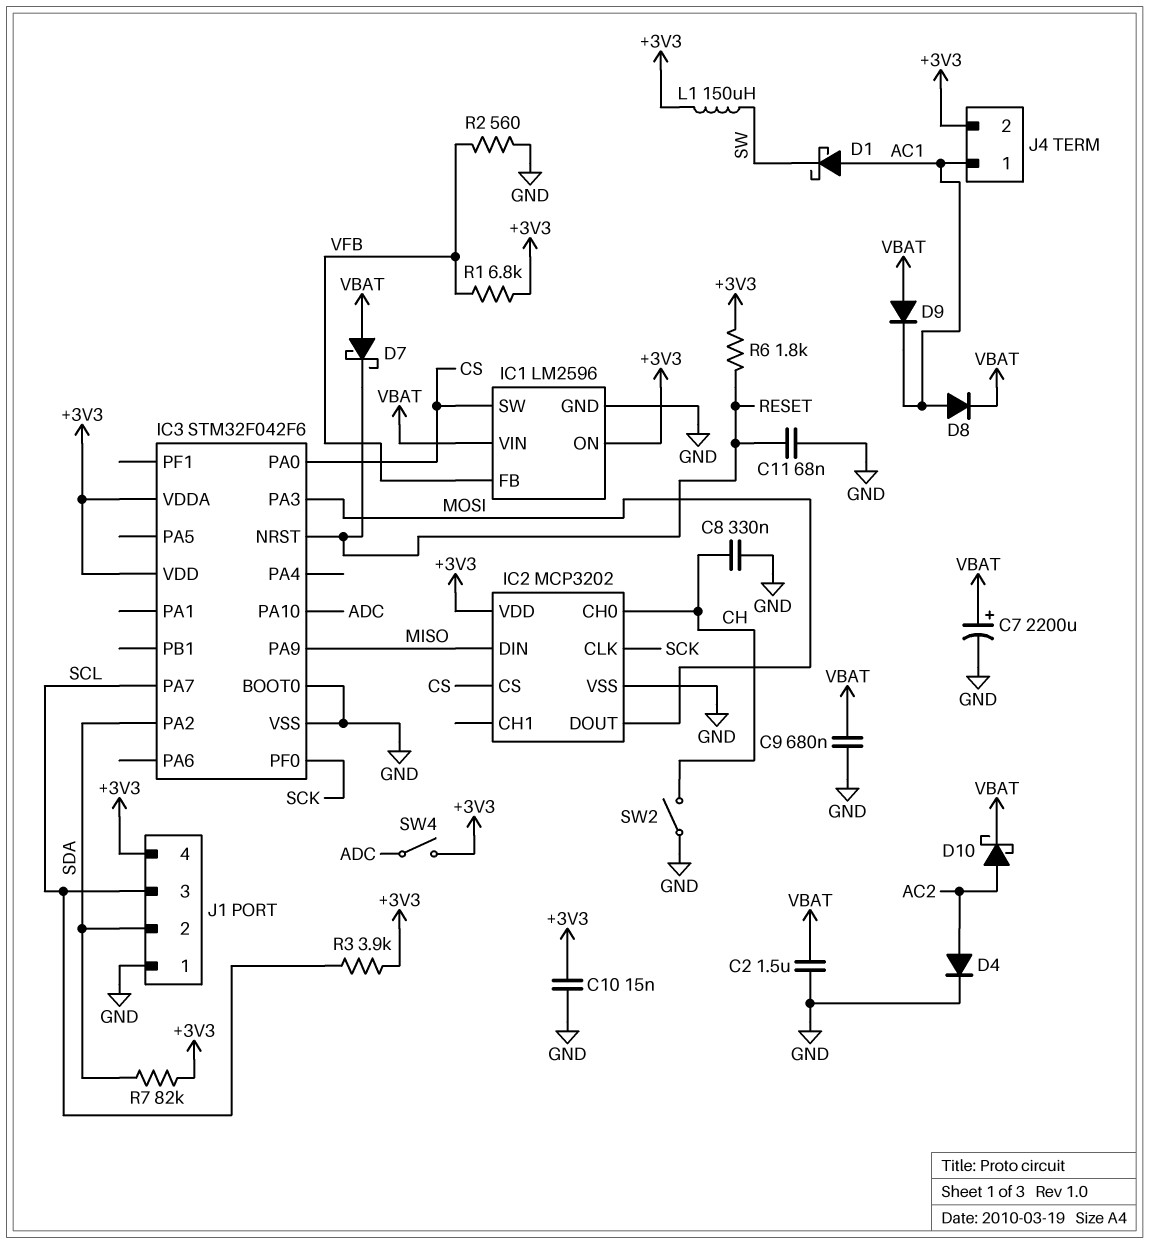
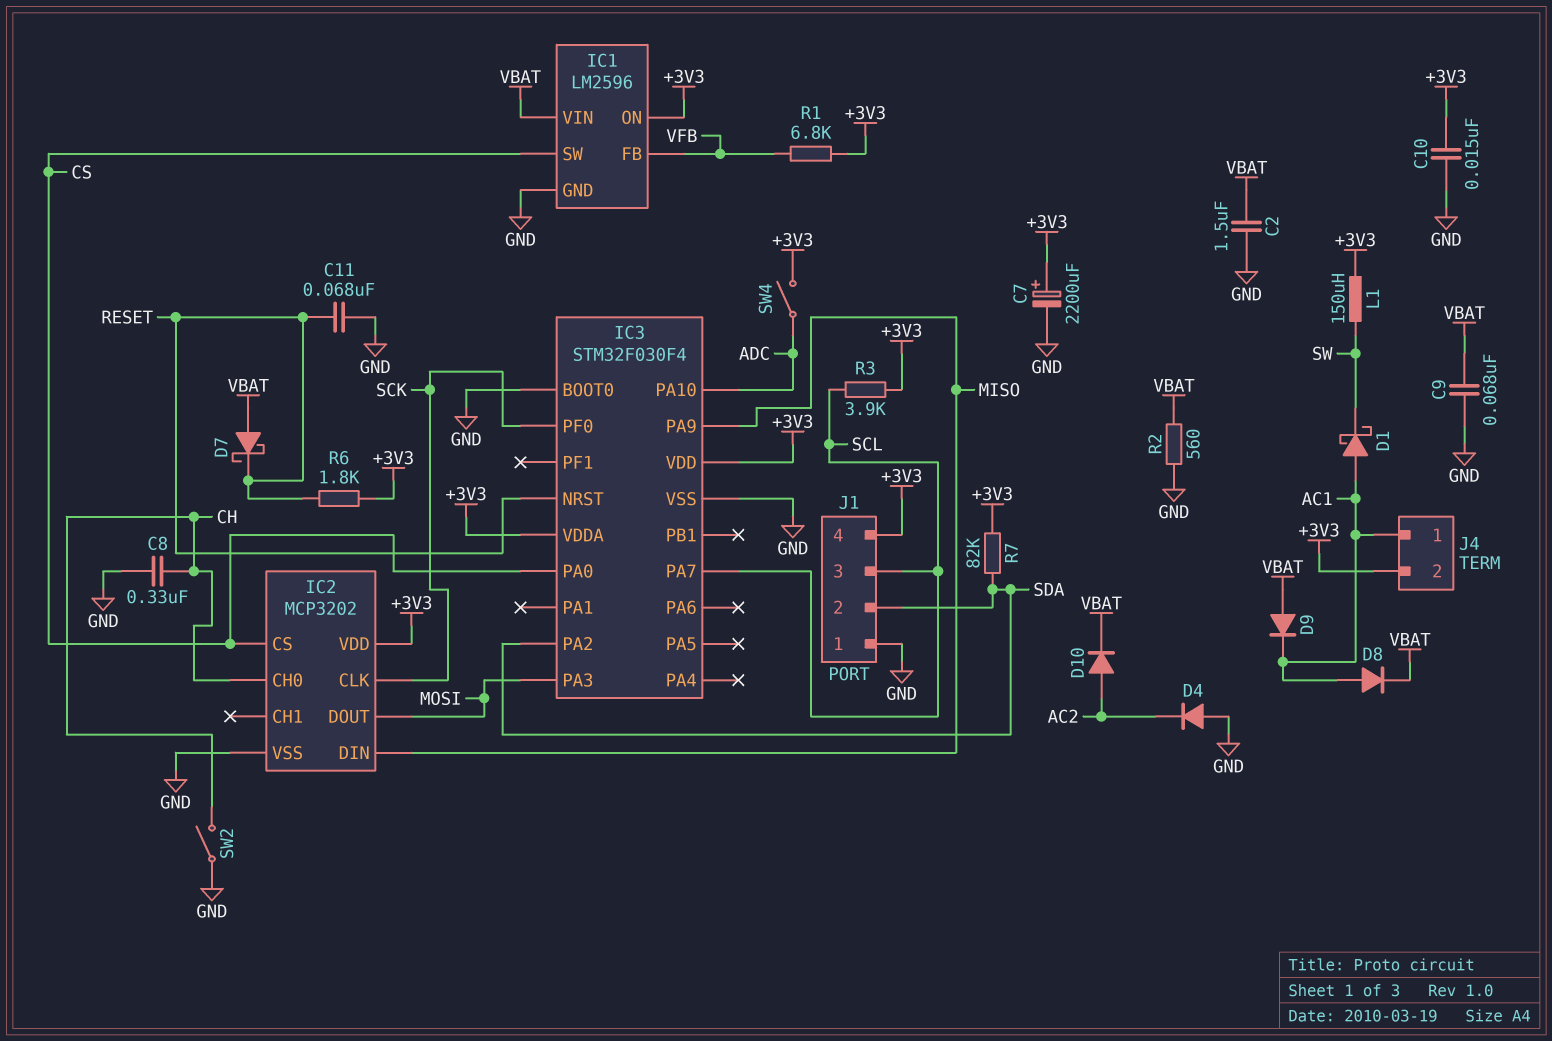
C7: 2200uF (plus VBAT, minus GND) -> 2200uF (plus +3V3, minus GND)
C9: 680nF (GND, VBAT) -> 68nF (GND, VBAT)
D4: diode (A AC2, K GND) -> diode (A GND, K AC2)
D10: schottky (A AC2, K VBAT) -> diode (A AC2, K VBAT)
IC3: STM32F042F6 -> STM32F030F4
R2: 560 (GND, VFB) -> 560 (GND, VBAT)

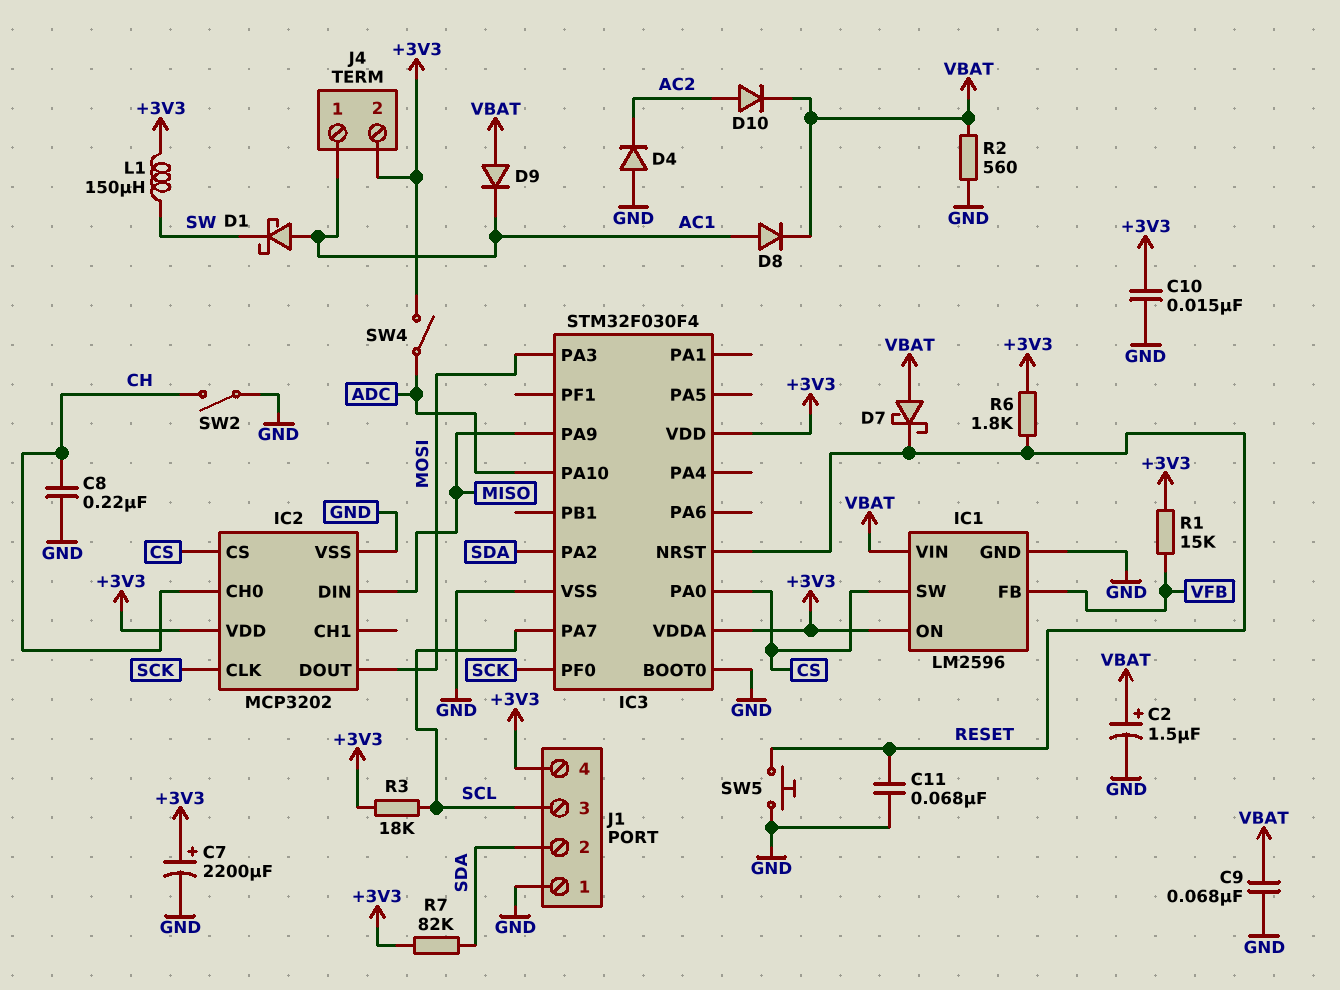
C2: 1.5uF (GND, VBAT) -> 1.5uF (plus VBAT, minus GND)
C8: 330nF (CH, GND) -> 220nF (CH, GND)
R1: 6.8k (+3V3, VFB) -> 15k (+3V3, VFB)
R3: 3.9k (+3V3, SCL) -> 18k (+3V3, SCL)
SW5: none -> button (GND, RESET)

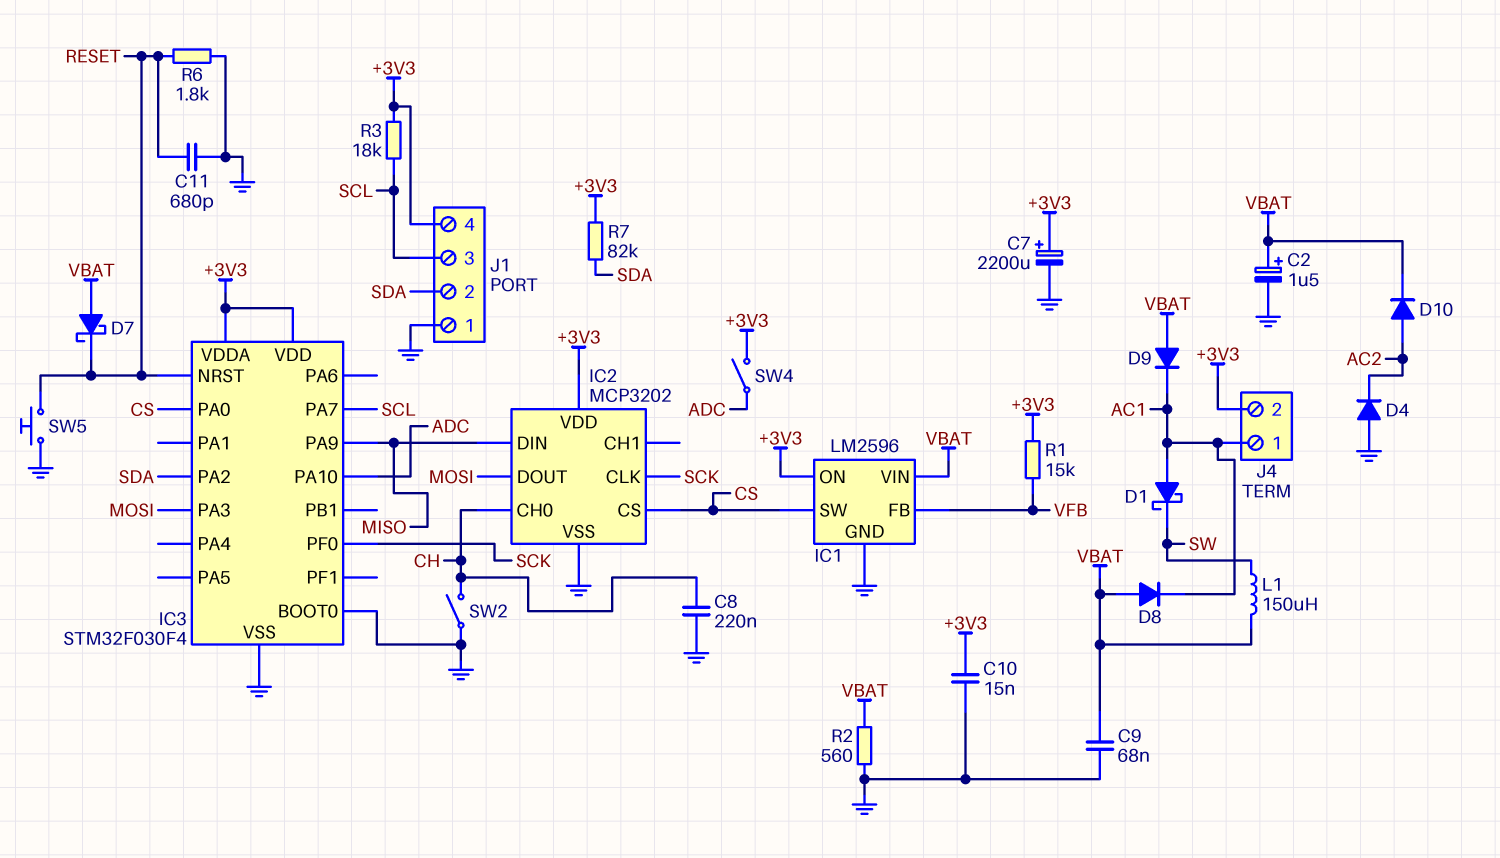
C11: 68nF (GND, RESET) -> 680pF (GND, RESET)
D8: diode (A AC1, K VBAT) -> diode (A VBAT, K AC1)
L1: 150uH (+3V3, SW) -> 150uH (SW, VBAT)
R6: 1.8k (+3V3, RESET) -> 1.8k (GND, RESET)

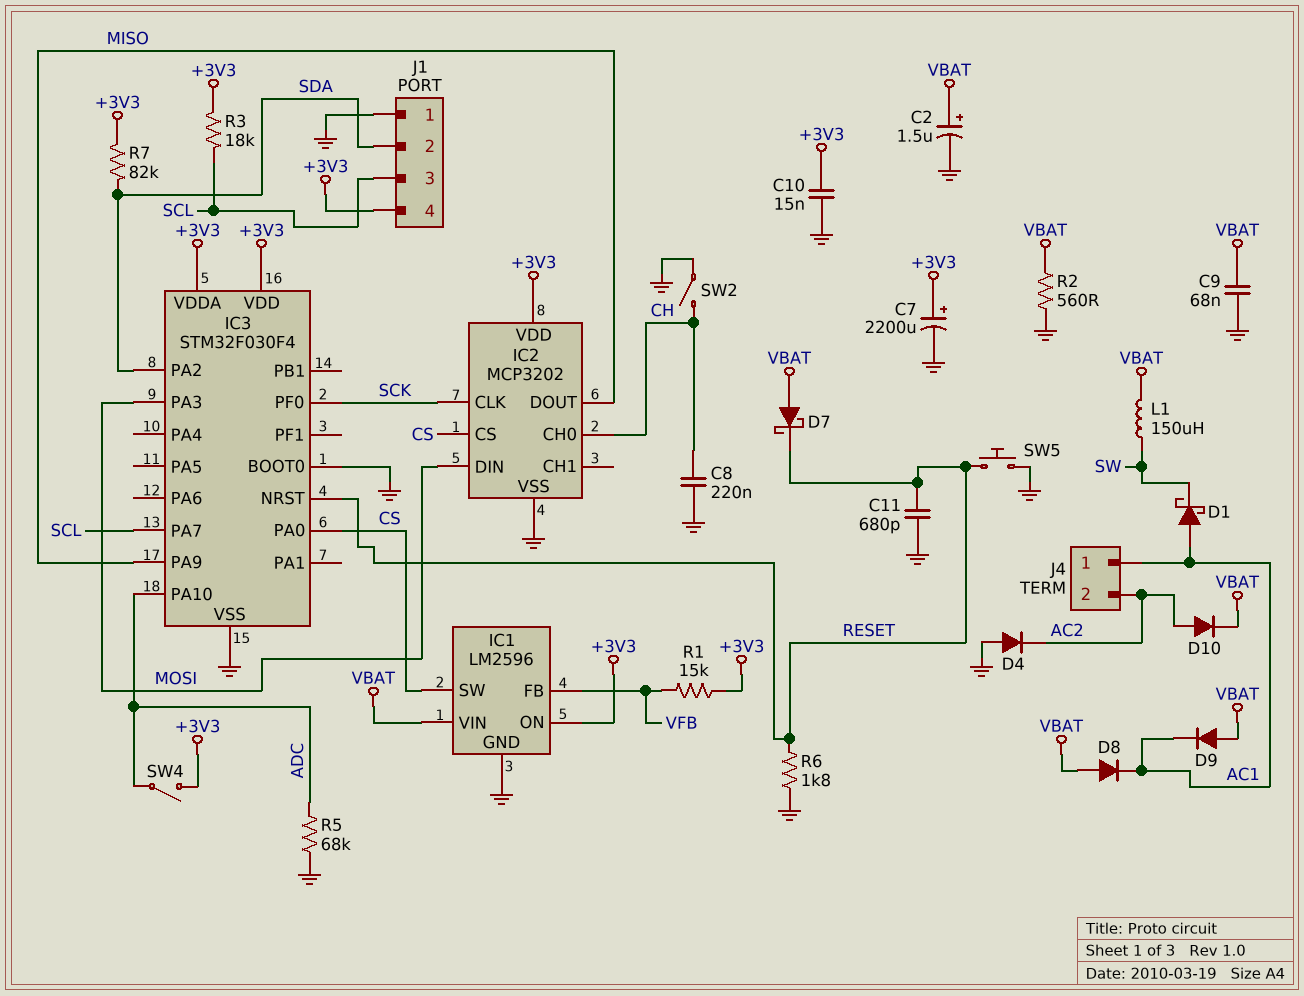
IC2 pin DIN: MISO -> MOSI
IC2 pin DOUT: MOSI -> MISO
J4 pin 2: +3V3 -> AC2
R5: none -> 68k (ADC, GND)

